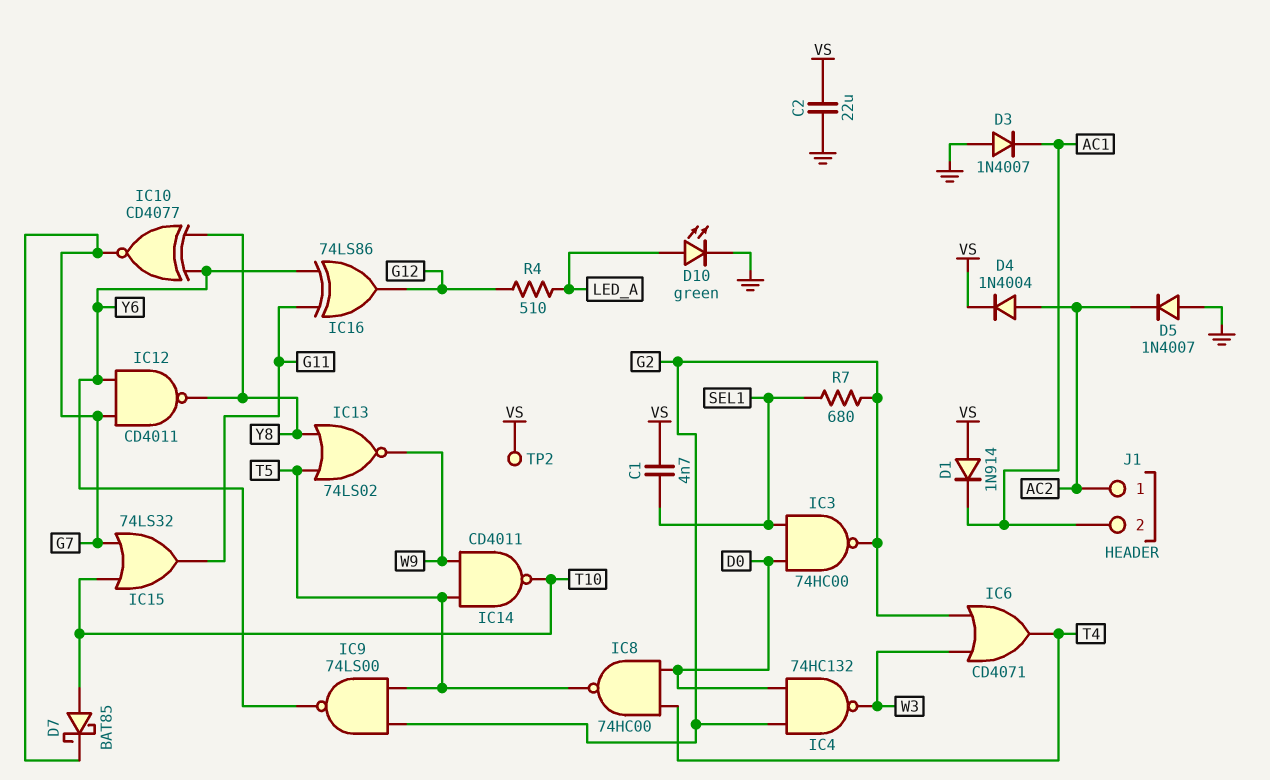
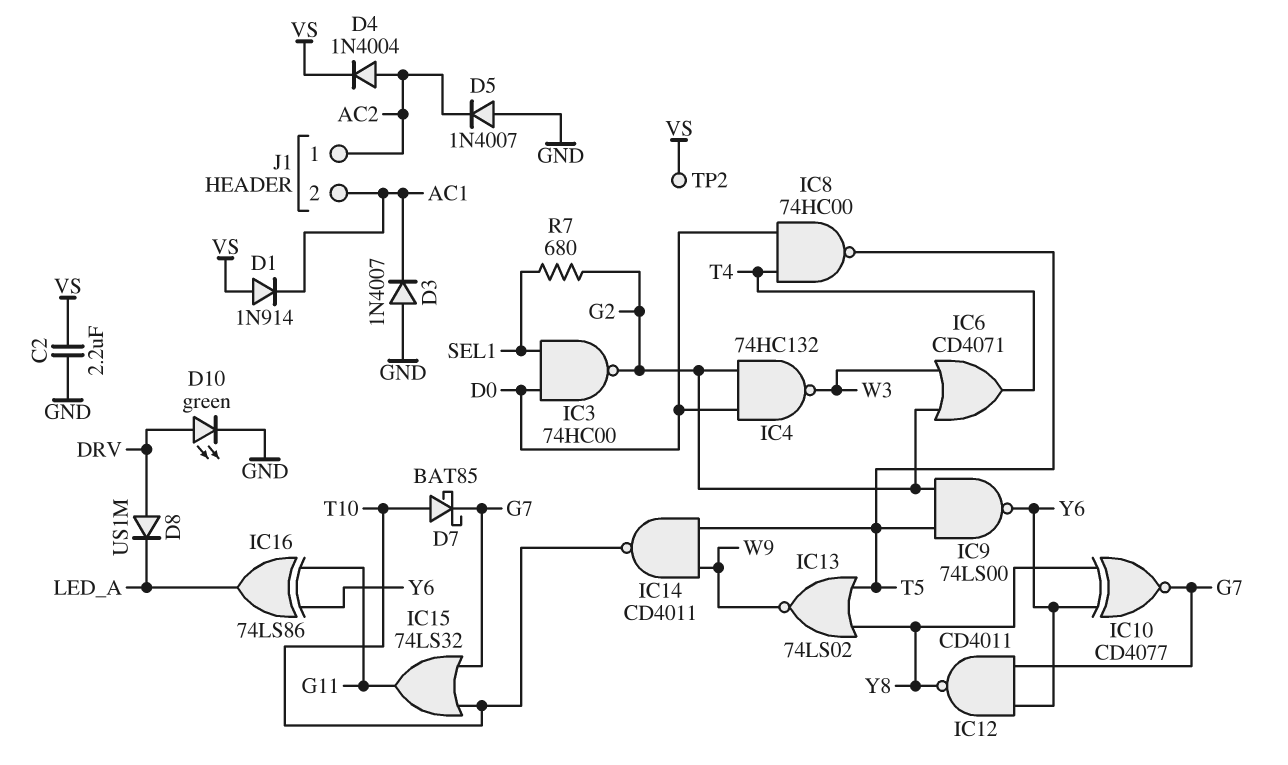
C1: 4.7nF (SEL1, VS) -> none
C2: 22uF (GND, VS) -> 2.2uF (GND, VS)
D8: none -> diode US1M (A DRV, K LED_A)
D10: LED green (A LED_A, K GND) -> LED green (A DRV, K GND)
IC16: XOR 74LS86 (in G11, in Y6, out G12) -> XOR 74LS86 (in G11, in Y6, out LED_A)
R4: 510 (G12, LED_A) -> none

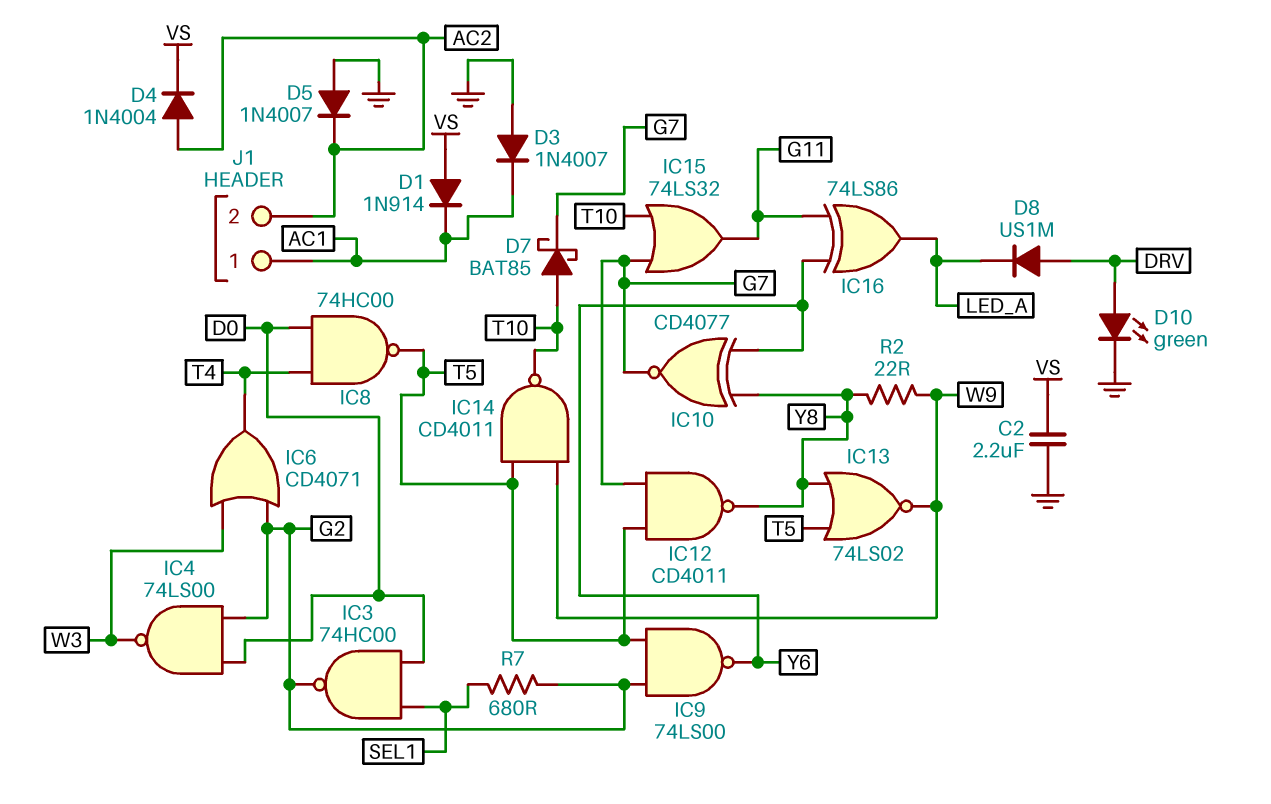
IC4: NAND 74HC132 (in D0, in G2, out W3) -> NAND 74LS00 (in D0, in G2, out W3)
IC12: NAND CD4011 (in G7, in Y6, out Y8) -> NAND CD4011 (in G7, in T5, out Y8)
J1 pin 1: AC2 -> AC1
J1 pin 2: AC1 -> AC2
R2: none -> 22 (W9, Y8)
TP2: test point (VS) -> none

